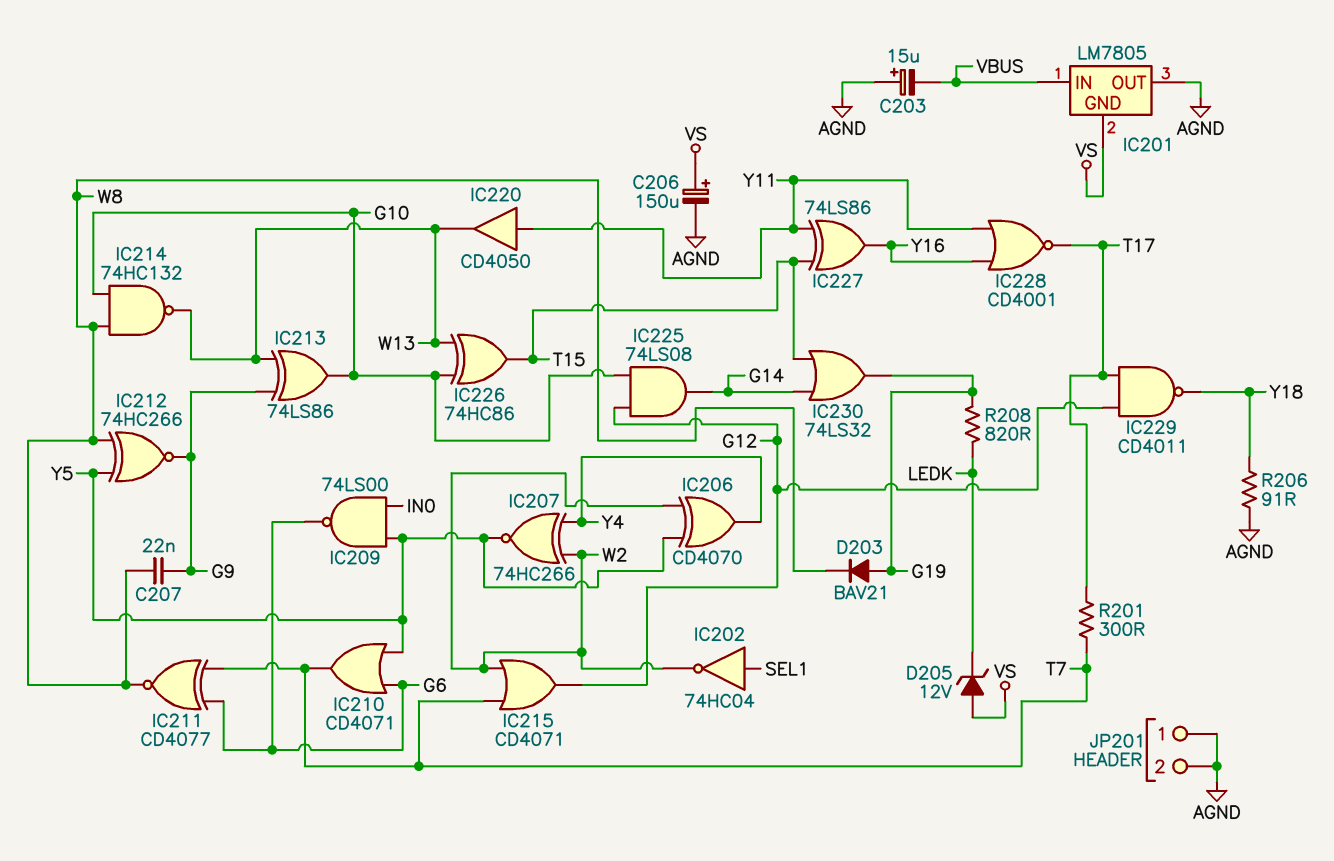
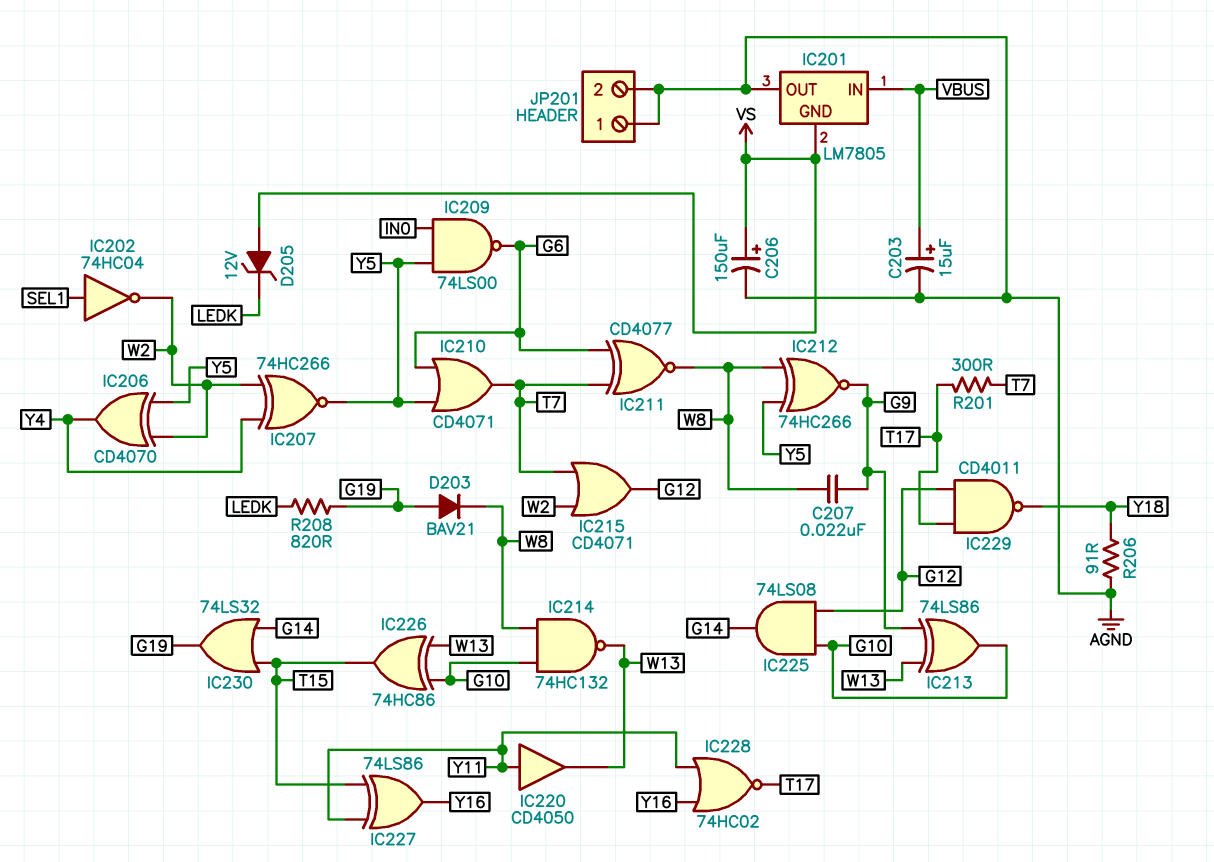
C203: 15uF (plus AGND, minus VBUS) -> 15uF (plus VBUS, minus AGND)
IC228: NOR CD4001 (in Y11, in Y16, out T17) -> NOR 74HC02 (in Y11, in Y16, out T17)

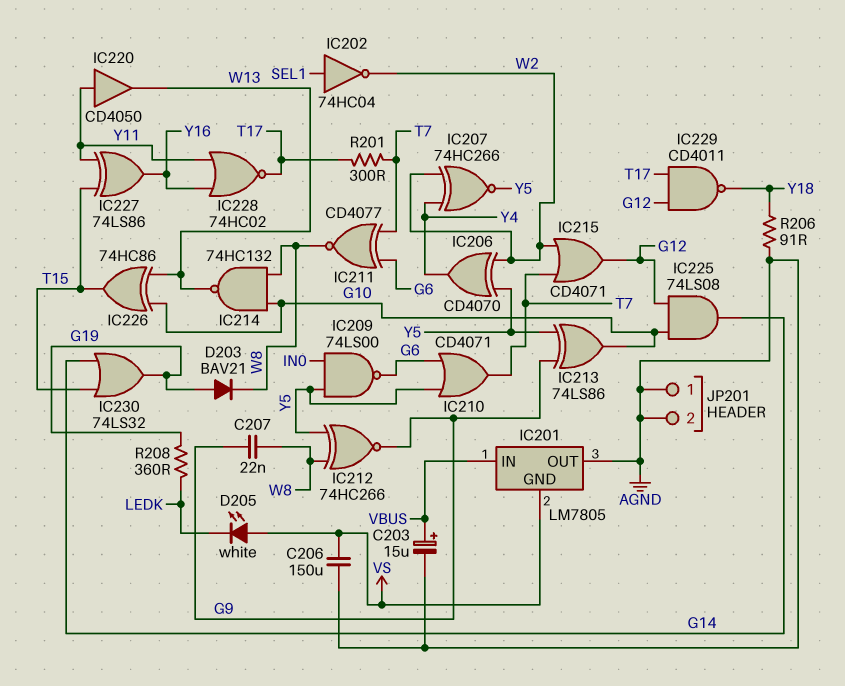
C206: 150uF (plus VS, minus AGND) -> 150uF (AGND, VS)
D205: zener 12V (A VS, K LEDK) -> LED white (A VS, K LEDK)
IC213: XOR 74LS86 (in G9, in W13, out G10) -> XOR 74LS86 (in G9, in Y5, out G10)
R208: 820 (G19, LEDK) -> 360 (G19, LEDK)

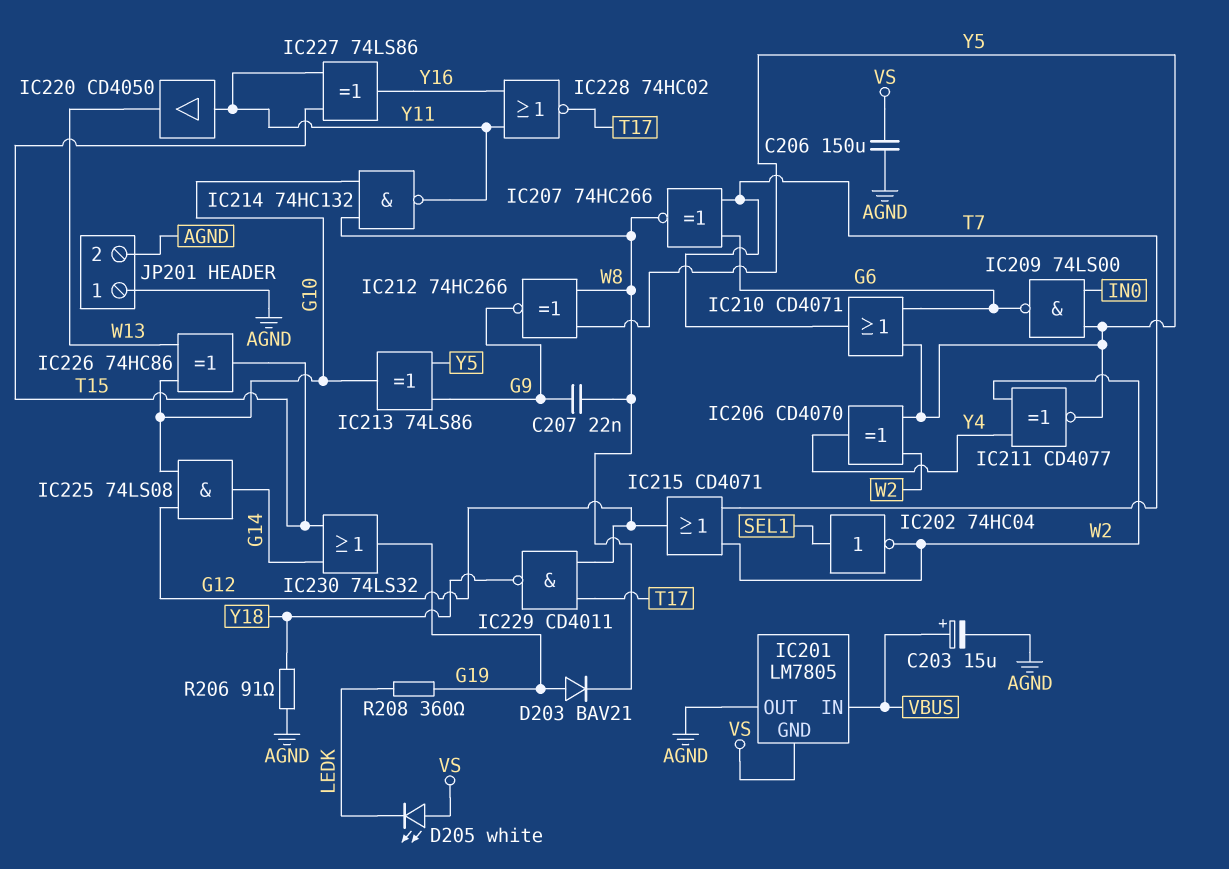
IC207: XNOR 74HC266 (in W2, in Y4, out Y5) -> XNOR 74HC266 (in G6, in T7, out W8)
IC211: XNOR CD4077 (in G6, in T7, out W8) -> XNOR CD4077 (in W2, in Y4, out Y5)
IC214: NAND 74HC132 (in G10, in W8, out W13) -> NAND 74HC132 (in G10, in W8, out Y11)
R201: 300 (T7, T17) -> none

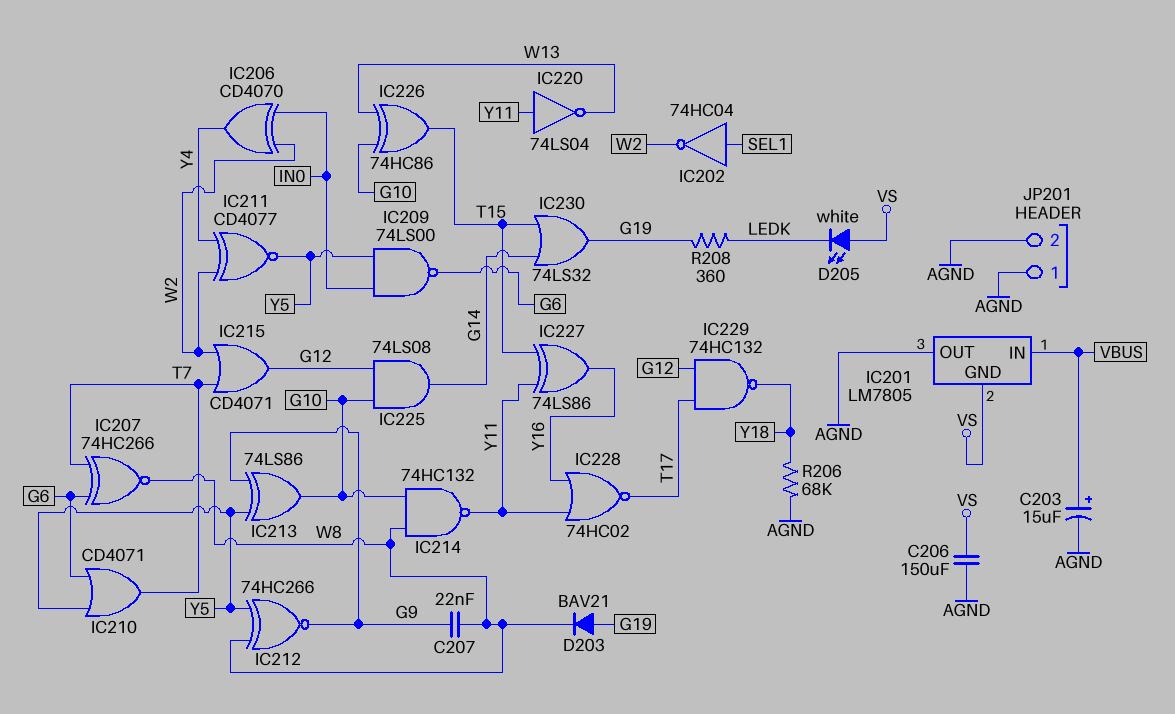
IC206: XOR CD4070 (in W2, in Y5, out Y4) -> XOR CD4070 (in IN0, in W2, out Y4)
IC220: buffer CD4050 (in Y11, out W13) -> NOT 74LS04 (in Y11, out W13)
IC229: NAND CD4011 (in G12, in T17, out Y18) -> NAND 74HC132 (in G12, in T17, out Y18)
R206: 91 (AGND, Y18) -> 68k (AGND, Y18)

